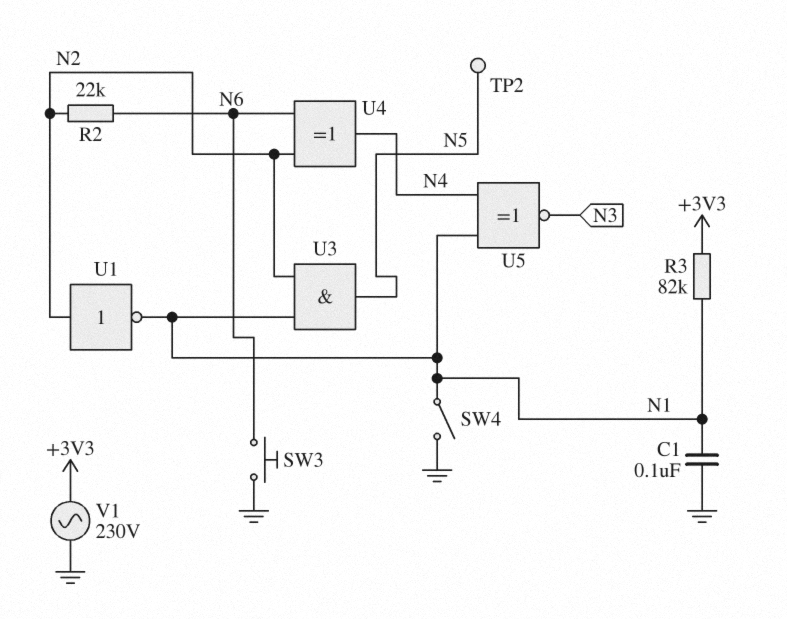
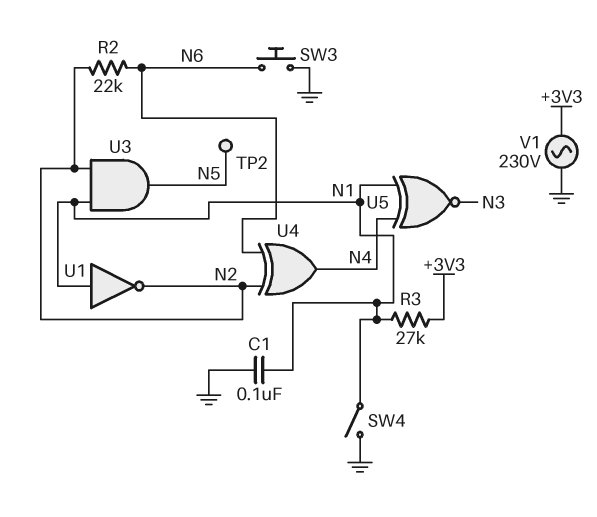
R3: 82k (+3V3, N1) -> 27k (+3V3, N1)
U1: NOT (in N2, out N1) -> NOT (in N1, out N2)

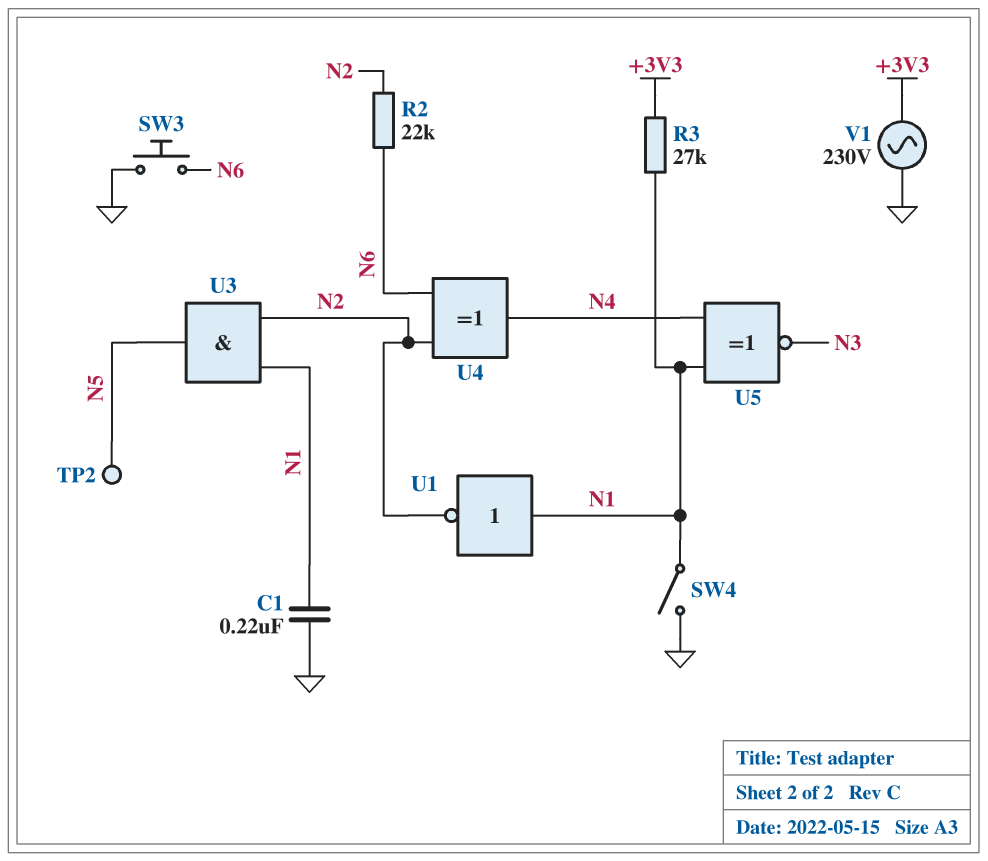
C1: 100nF (GND, N1) -> 220nF (GND, N1)

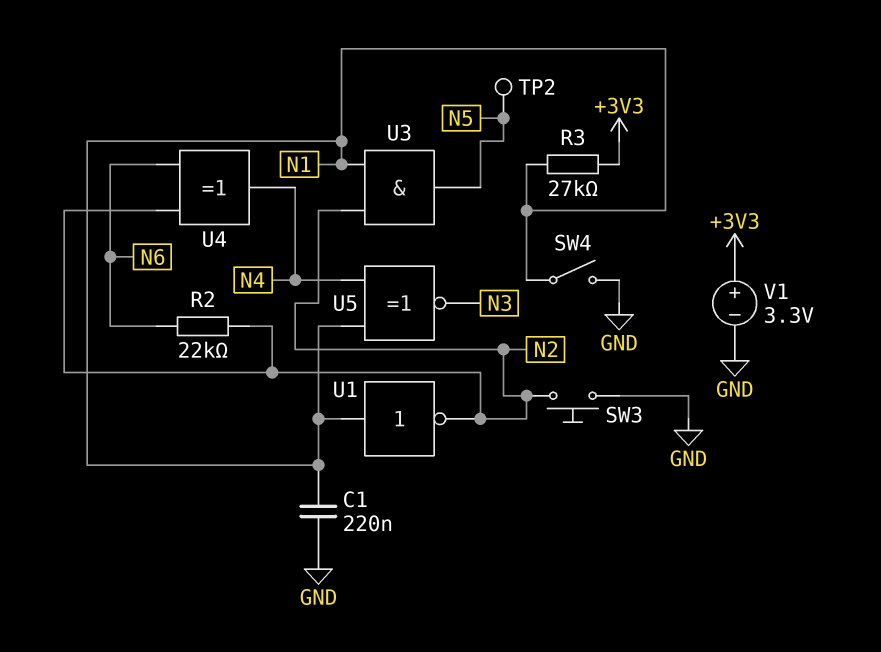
SW3: button (GND, N6) -> button (GND, N2)
V1: AC 230V (+3V3, GND) -> 3.3V (plus +3V3, minus GND)

